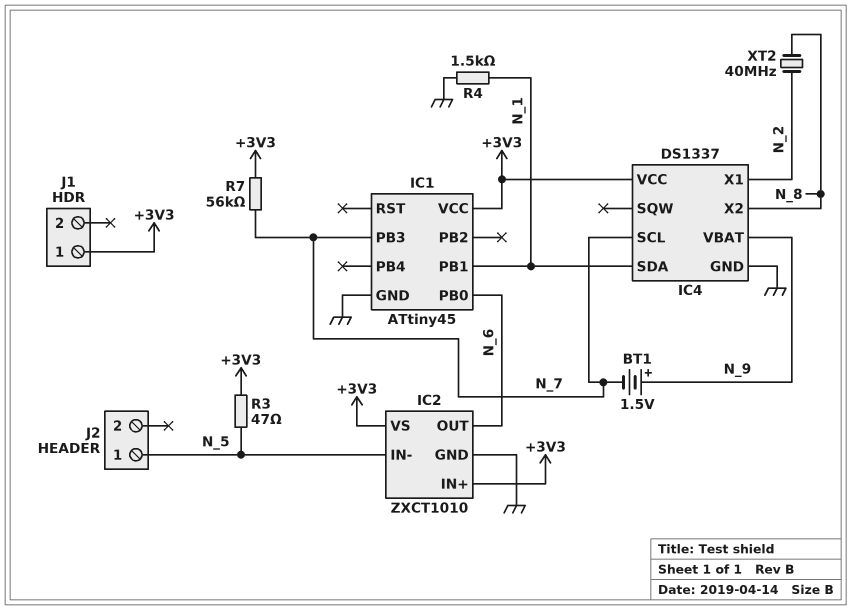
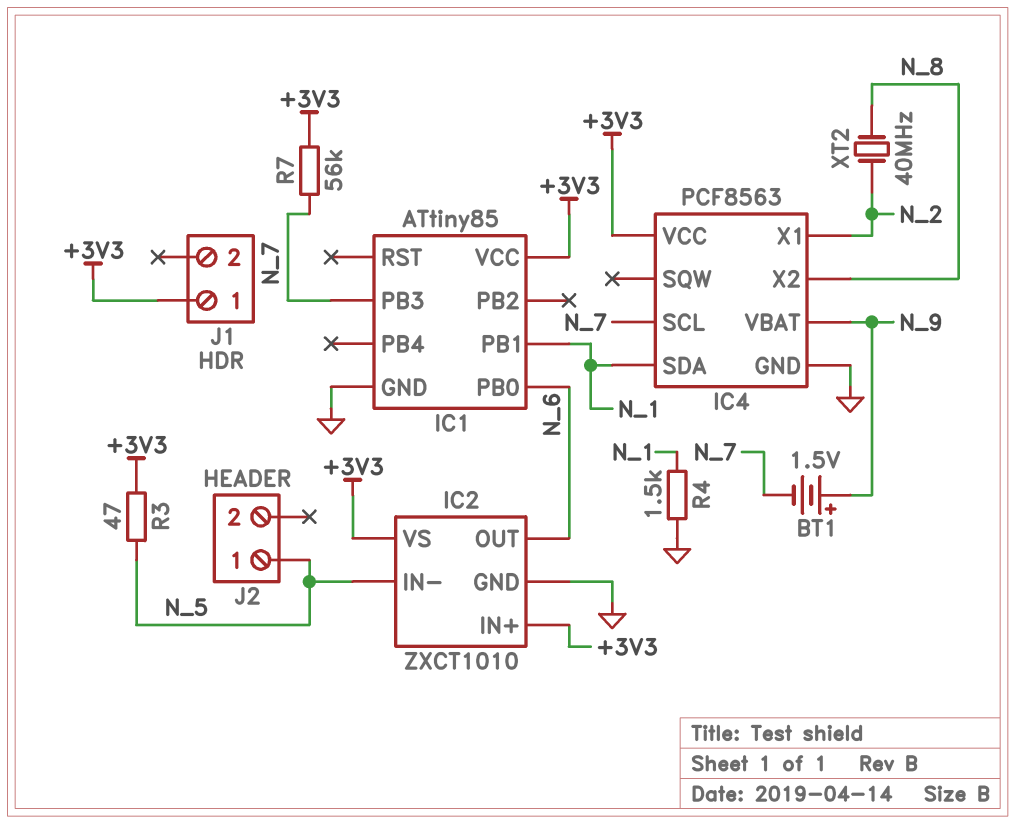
IC1: ATtiny45 -> ATtiny85
IC4: DS1337 -> PCF8563

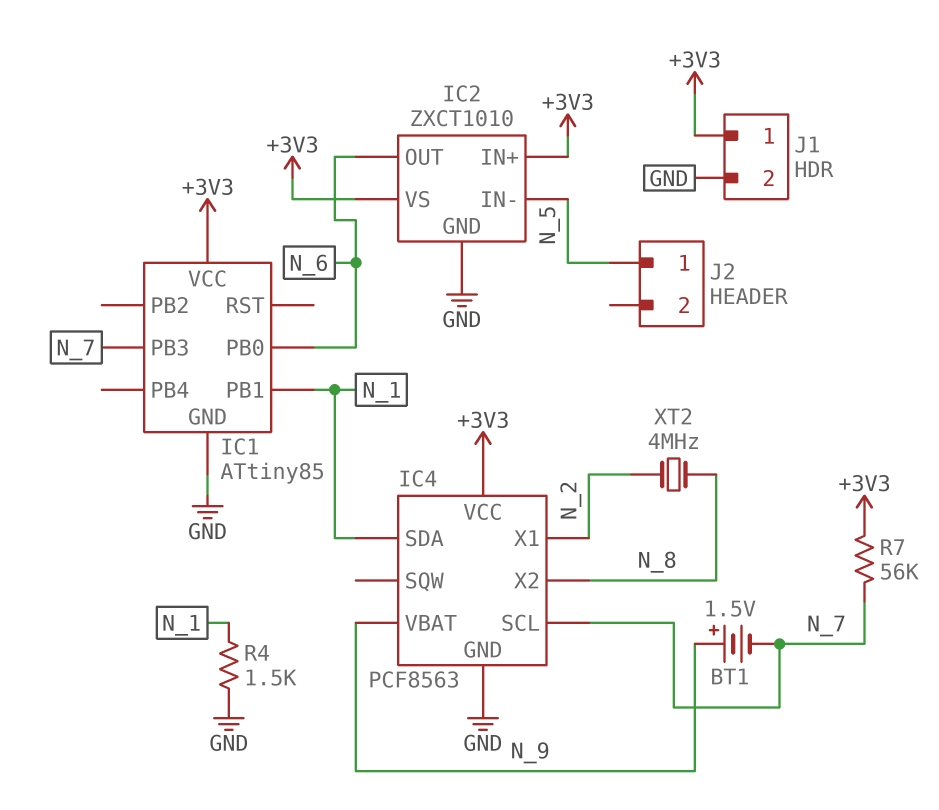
J1 pin 2: none -> GND
R3: 47 (+3V3, N_5) -> none
XT2: 40MHz (N_2, N_8) -> 4MHz (N_2, N_8)

